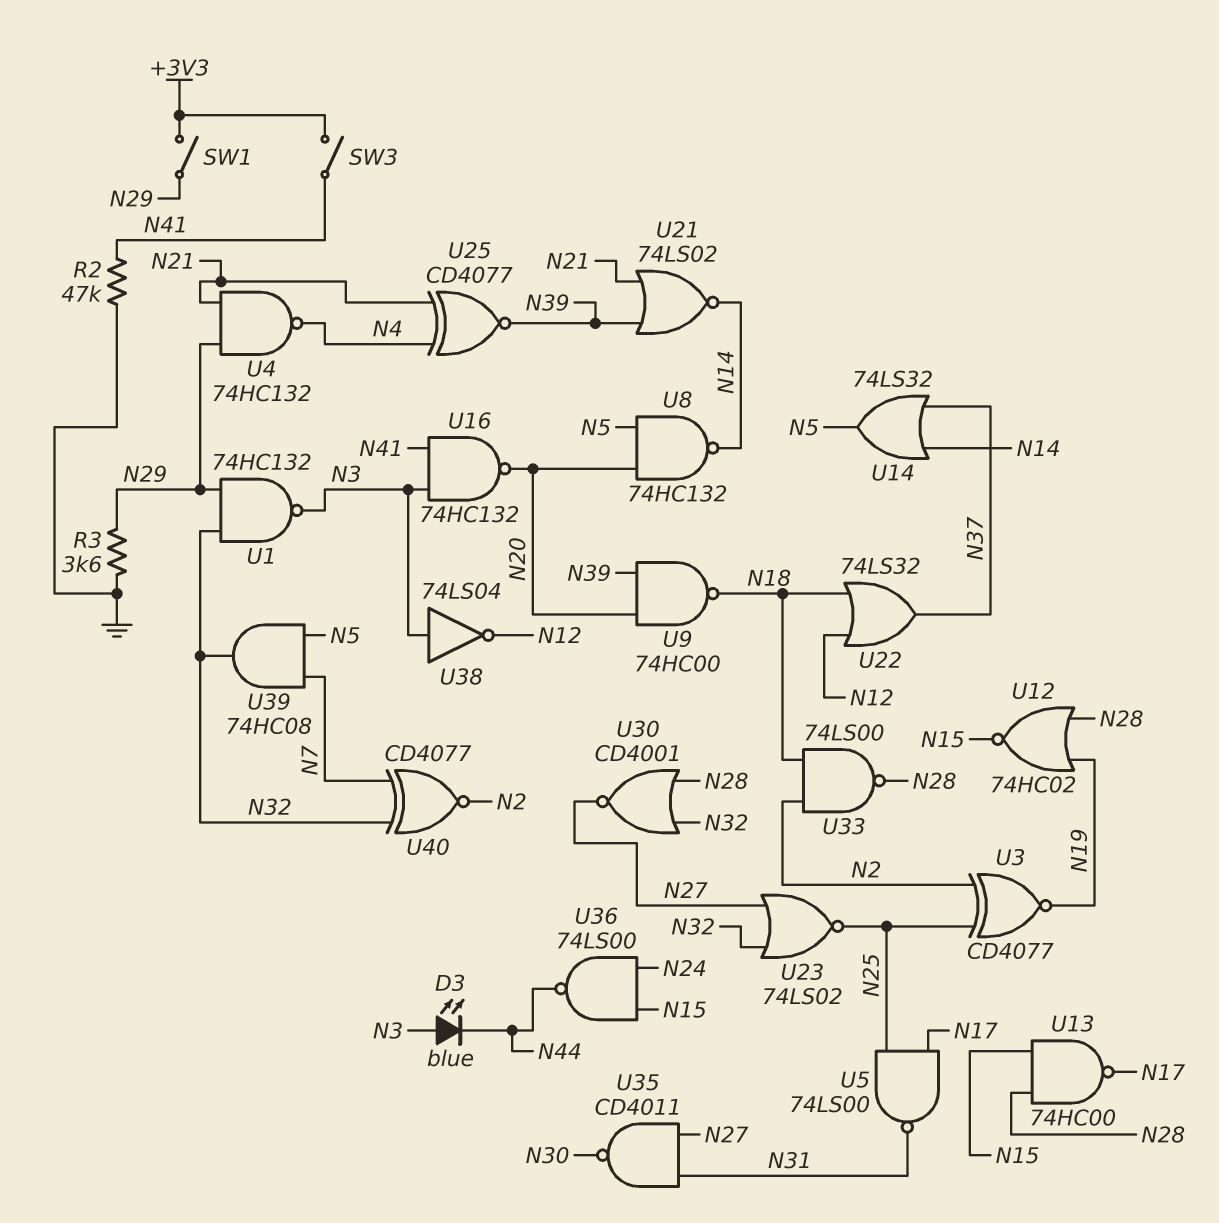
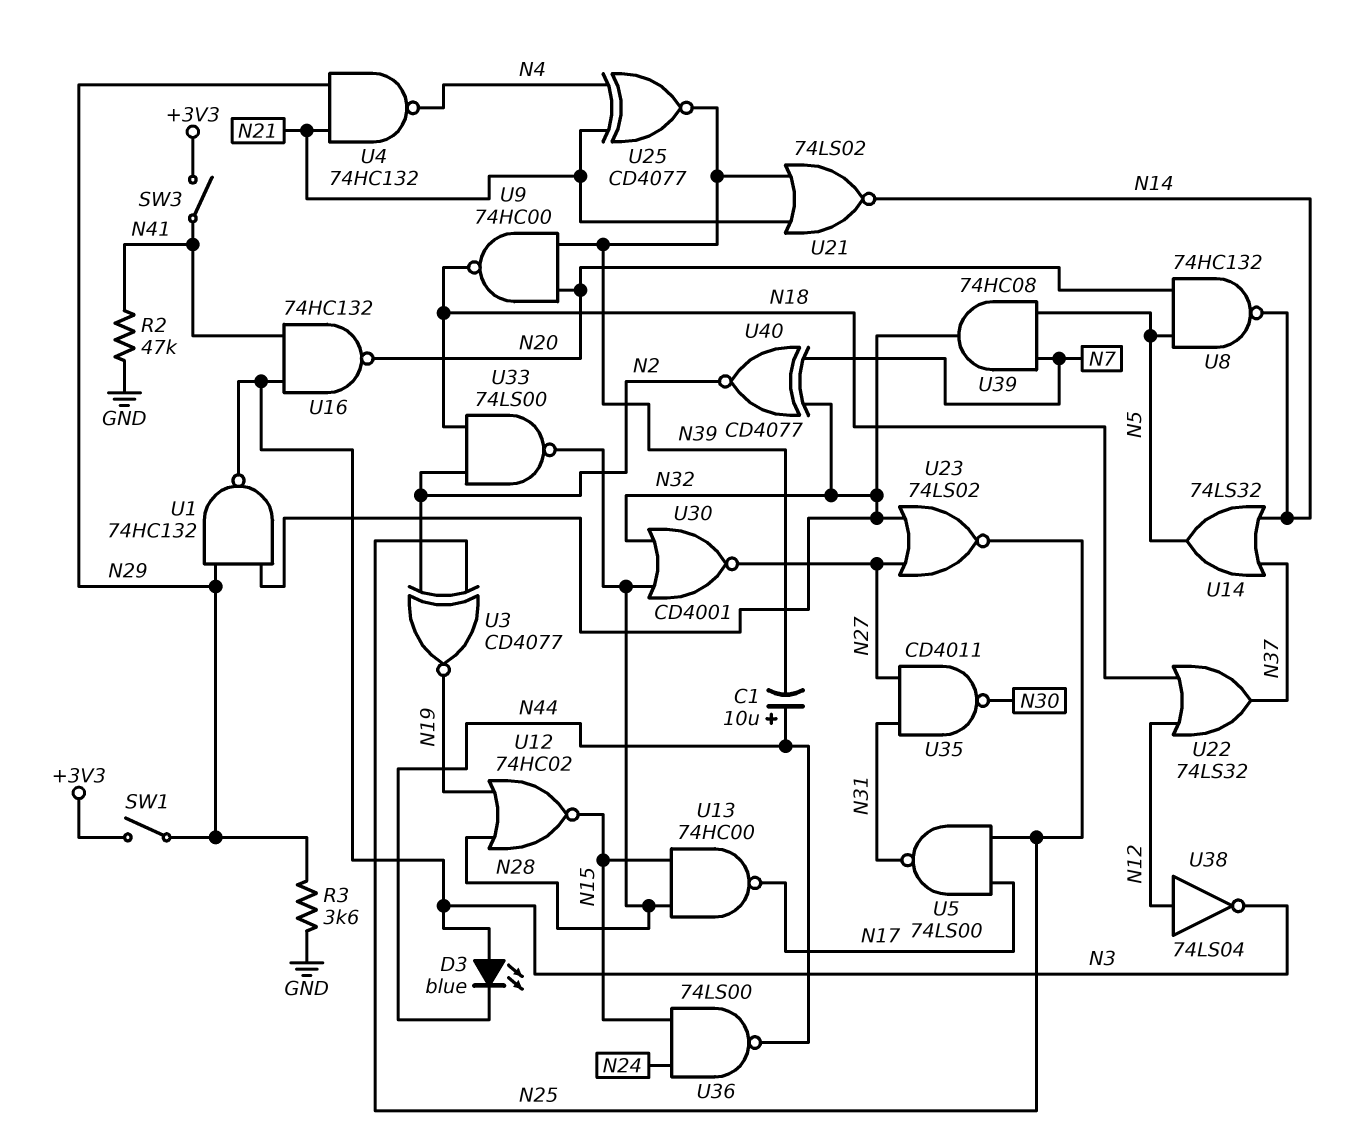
C1: none -> 10uF (plus N44, minus N39)
U38: NOT 74LS04 (in N3, out N12) -> NOT 74LS04 (in N12, out N3)

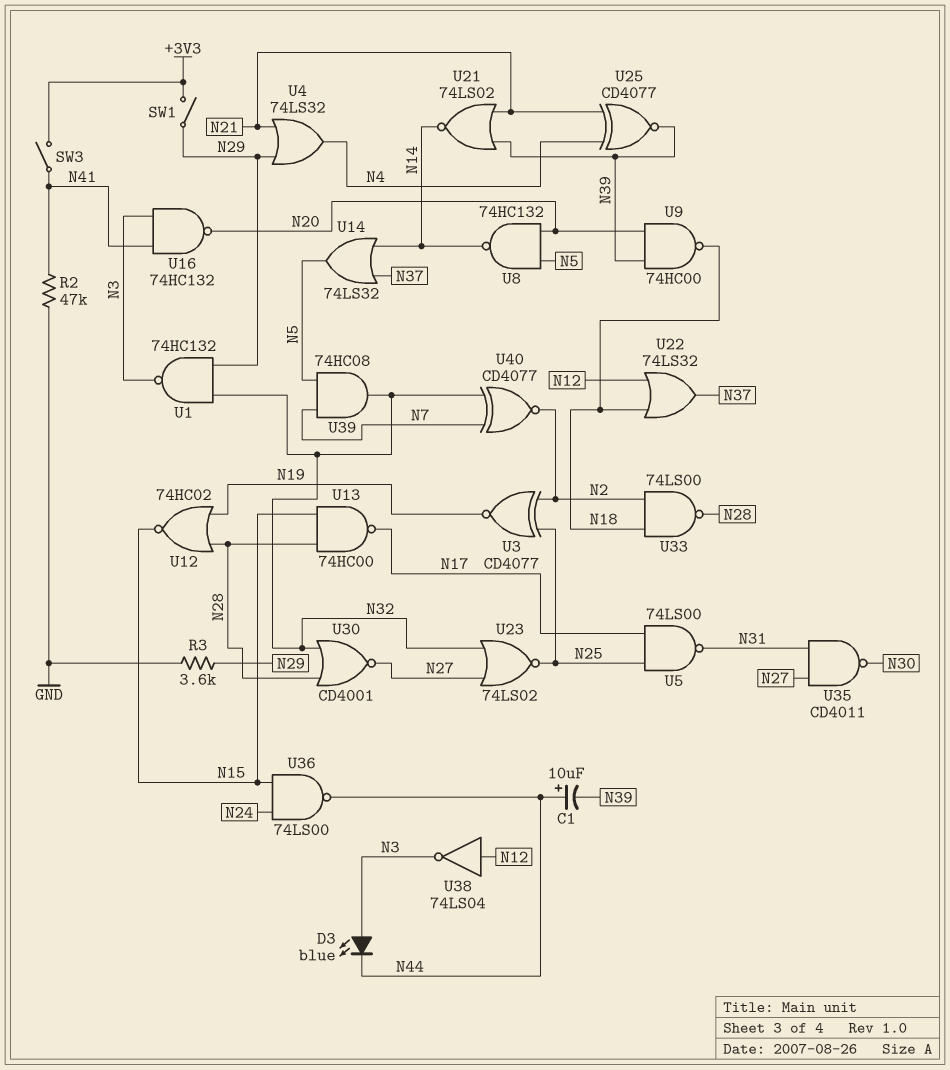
U4: NAND 74HC132 (in N21, in N29, out N4) -> OR 74LS32 (in N21, in N29, out N4)

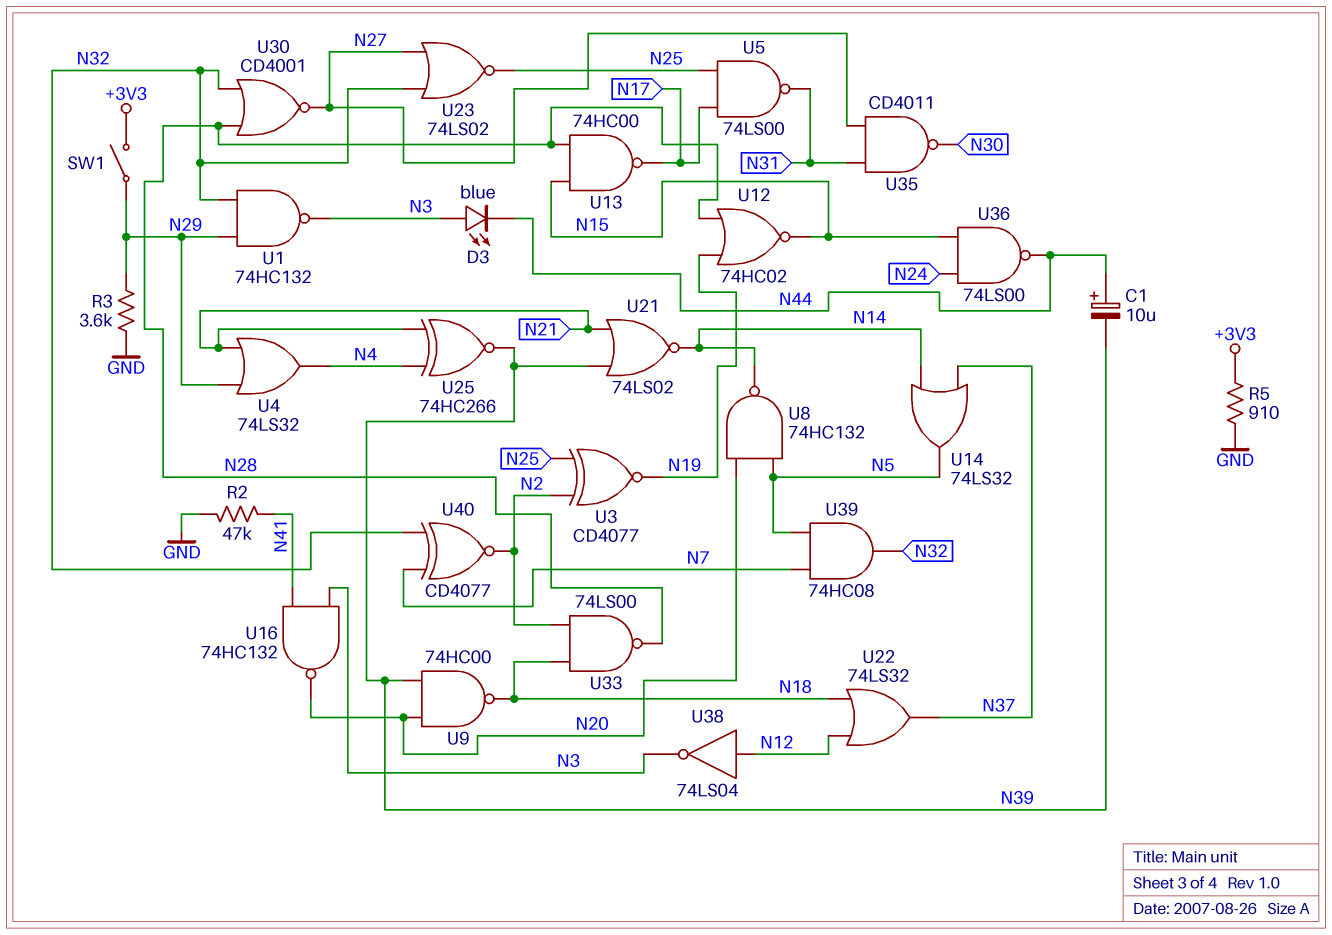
R5: none -> 910 (+3V3, GND)
SW3: switch (+3V3, N41) -> none
U25: XNOR CD4077 (in N4, in N21, out N39) -> XNOR 74HC266 (in N4, in N21, out N39)

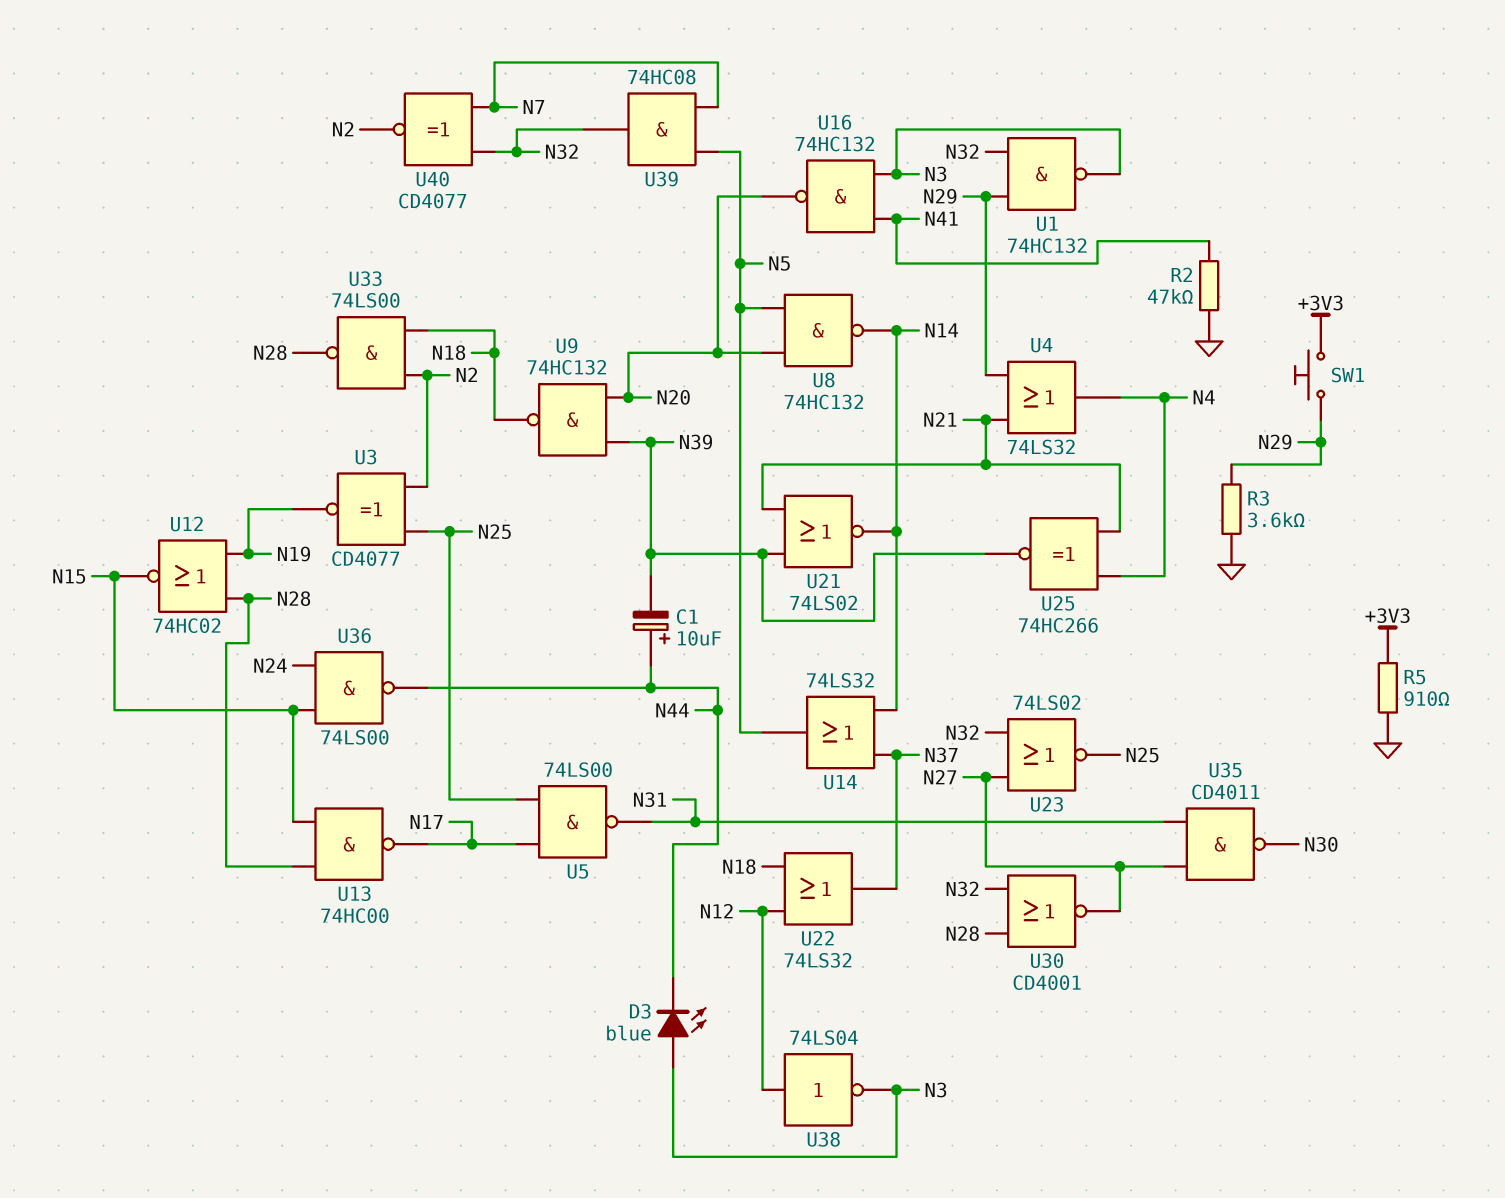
SW1: switch (+3V3, N29) -> button (+3V3, N29)
U9: NAND 74HC00 (in N20, in N39, out N18) -> NAND 74HC132 (in N20, in N39, out N18)

